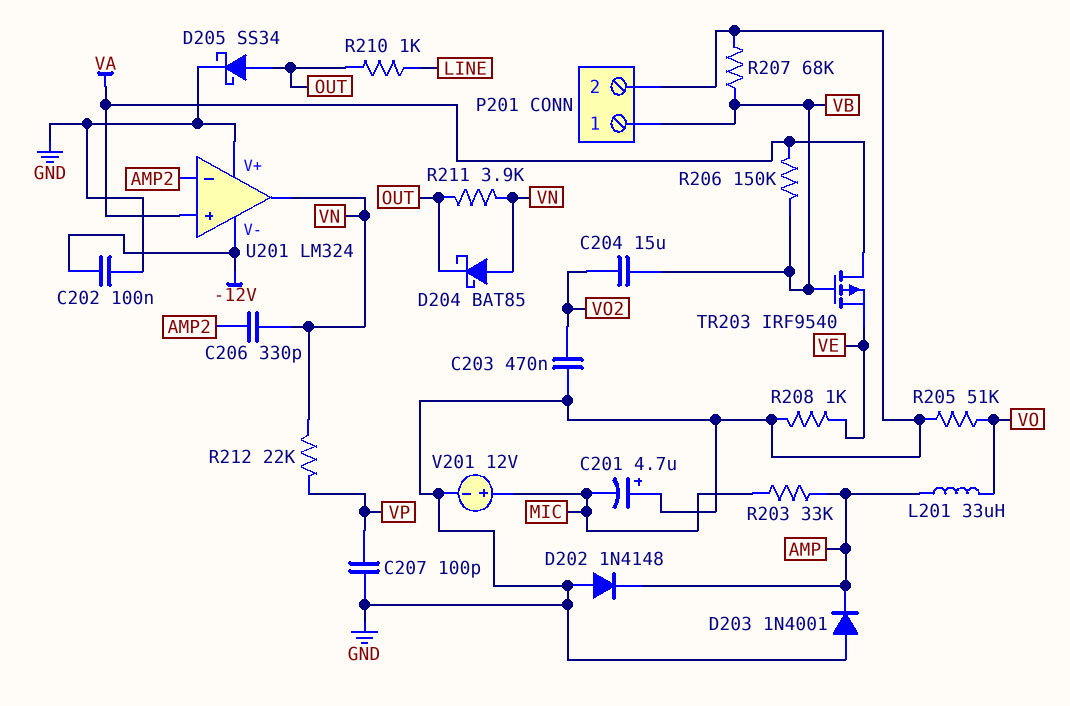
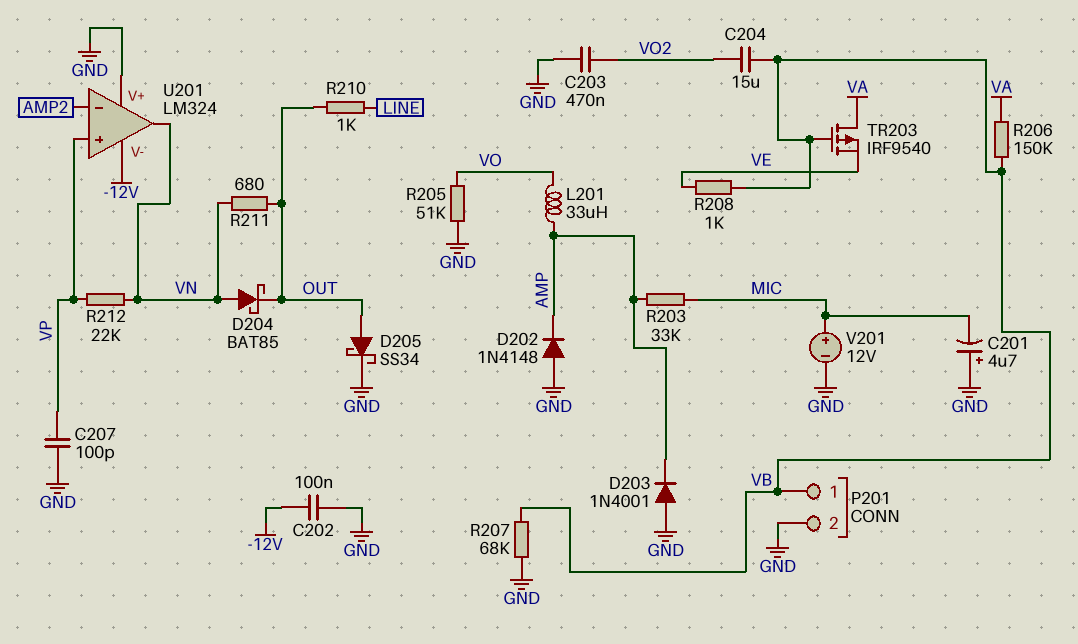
C206: 330pF (AMP2, VN) -> none
R208: 1k (GND, VE) -> 1k (VB, VE)
R211: 3.9k (OUT, VN) -> 680 (OUT, VN)
U201 pin in+: VA -> VP

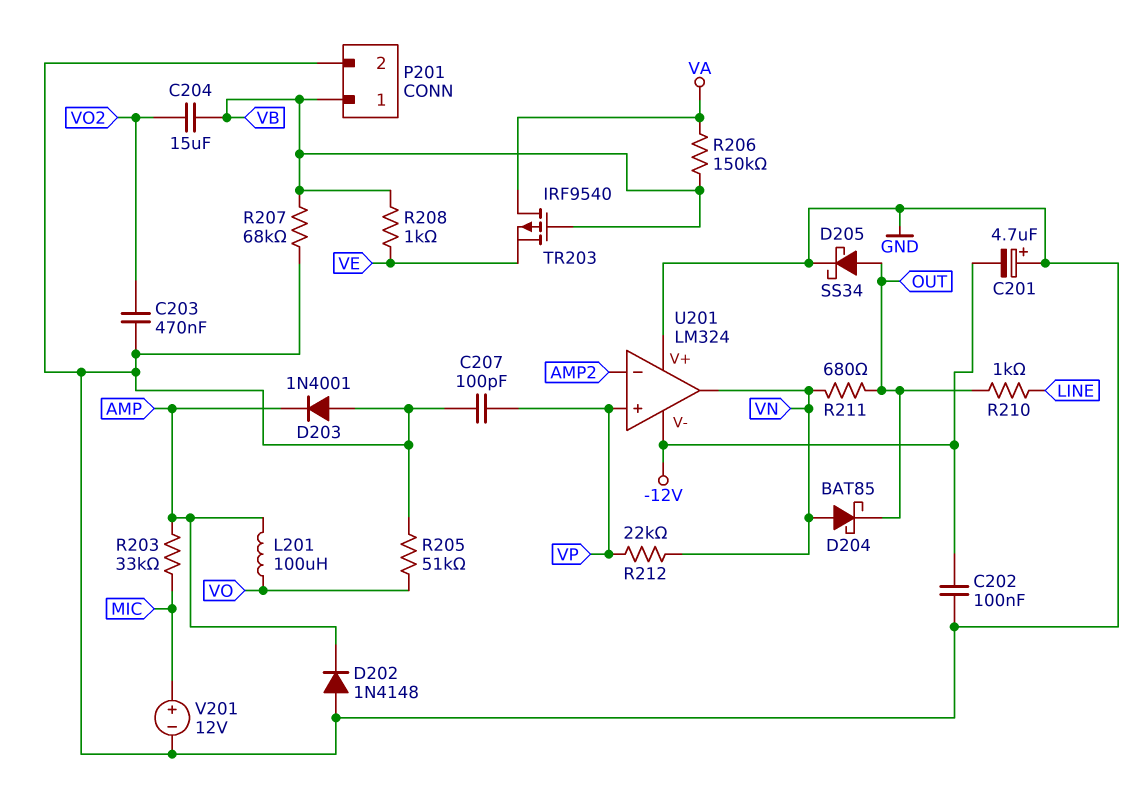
C201: 4.7uF (plus GND, minus MIC) -> 4.7uF (plus GND, minus -12V)
L201: 33uH (AMP, VO) -> 100uH (AMP, VO)

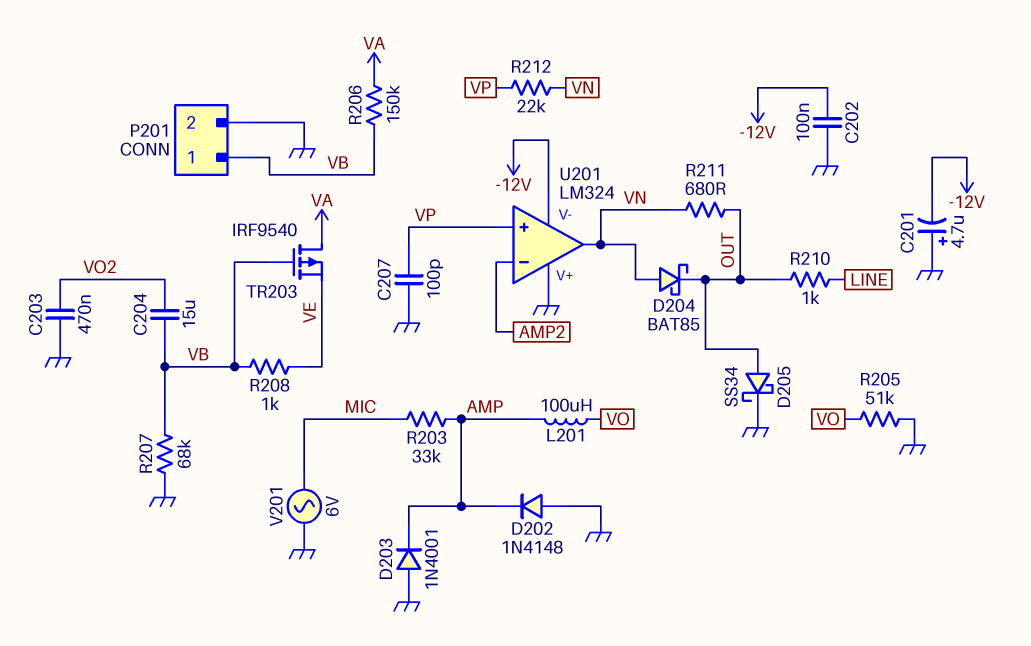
V201: 12V (plus MIC, minus GND) -> AC 6V (GND, MIC)

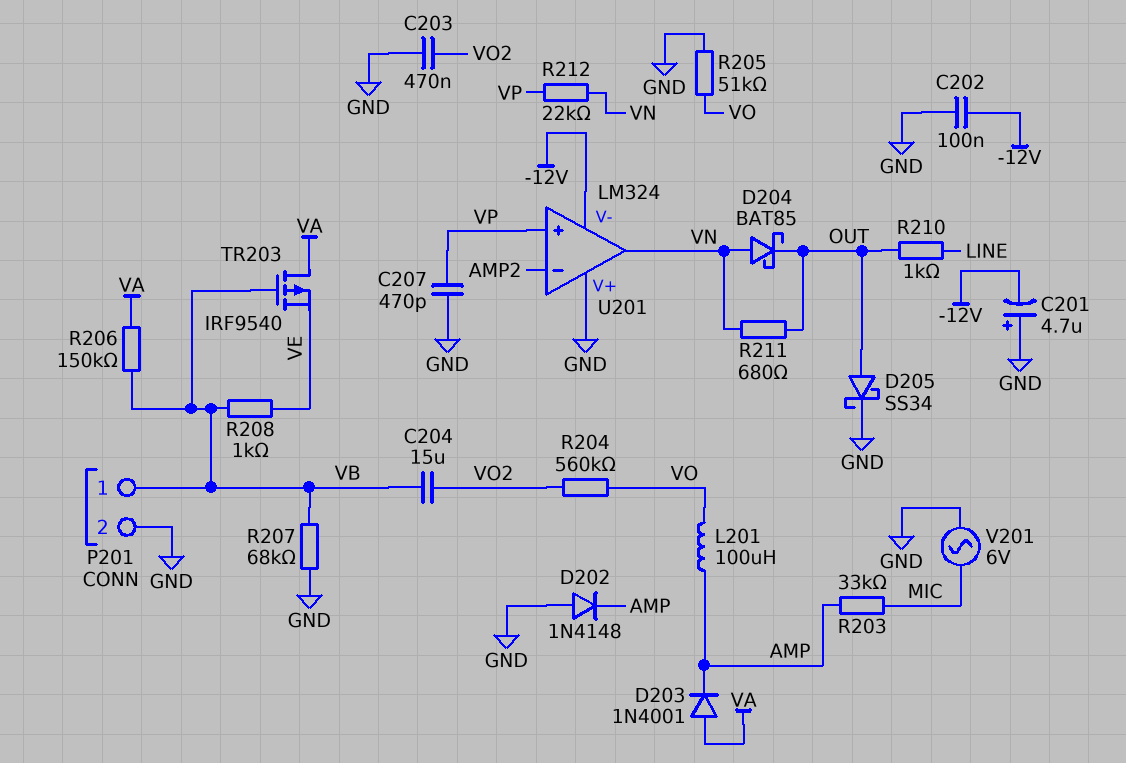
C207: 100pF (GND, VP) -> 470pF (GND, VP)
D203: diode 1N4001 (A GND, K AMP) -> diode 1N4001 (A VA, K AMP)
R204: none -> 560k (VO, VO2)

